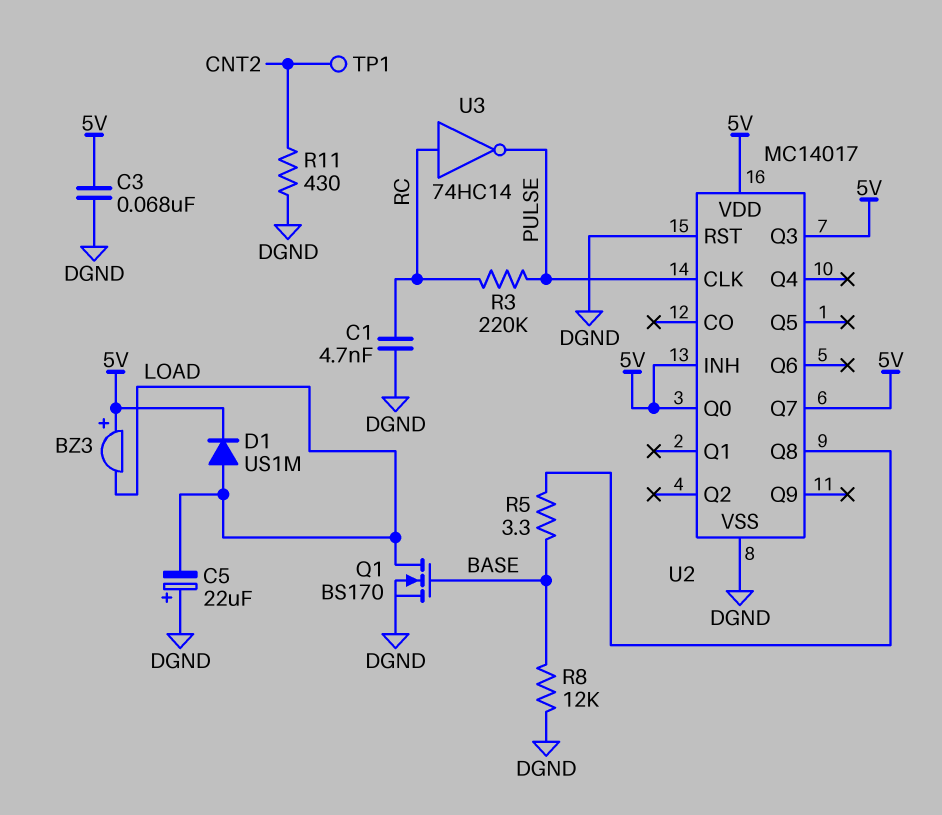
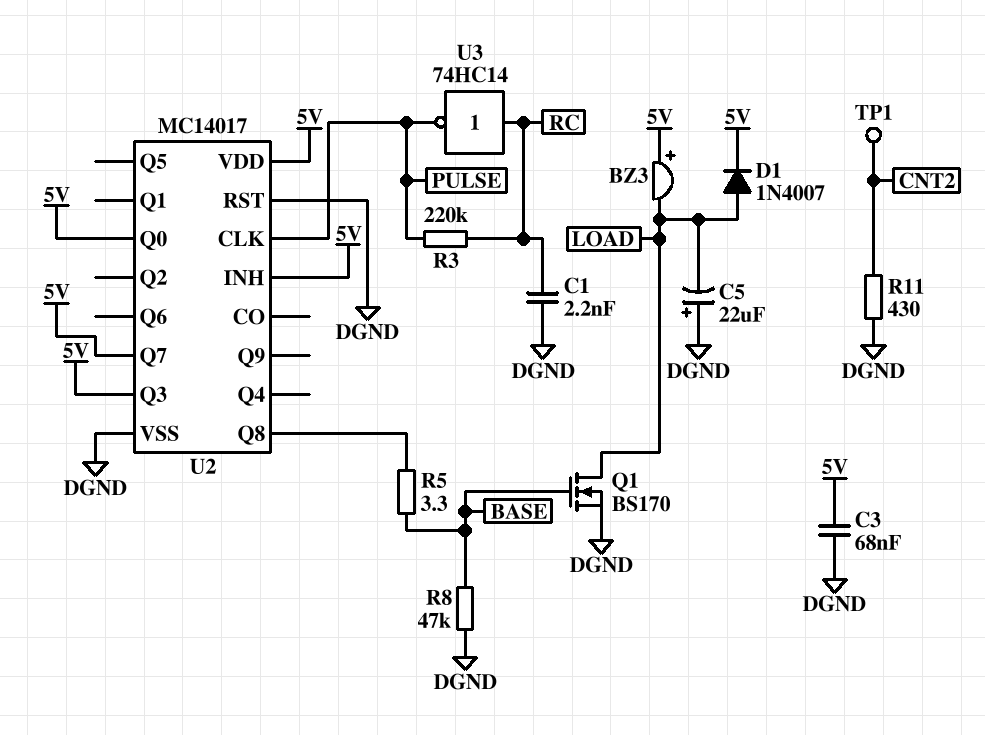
C1: 4.7nF (DGND, RC) -> 2.2nF (DGND, RC)
D1: diode US1M (A LOAD, K 5V) -> diode 1N4007 (A LOAD, K 5V)
R8: 12k (BASE, DGND) -> 47k (BASE, DGND)

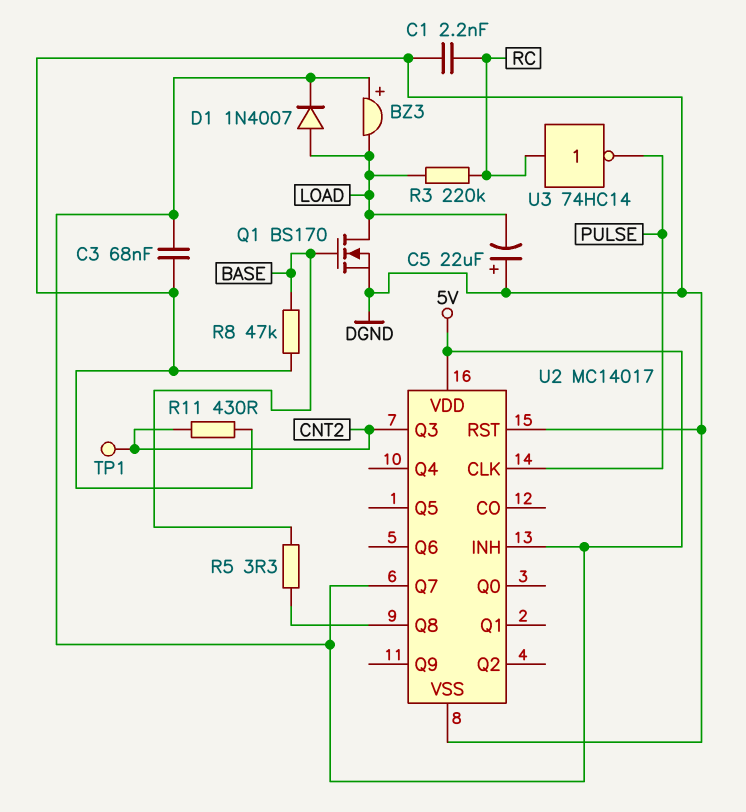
R3: 220k (PULSE, RC) -> 220k (LOAD, RC)
U2 pin Q0: 5V -> none
U2 pin Q3: 5V -> CNT2

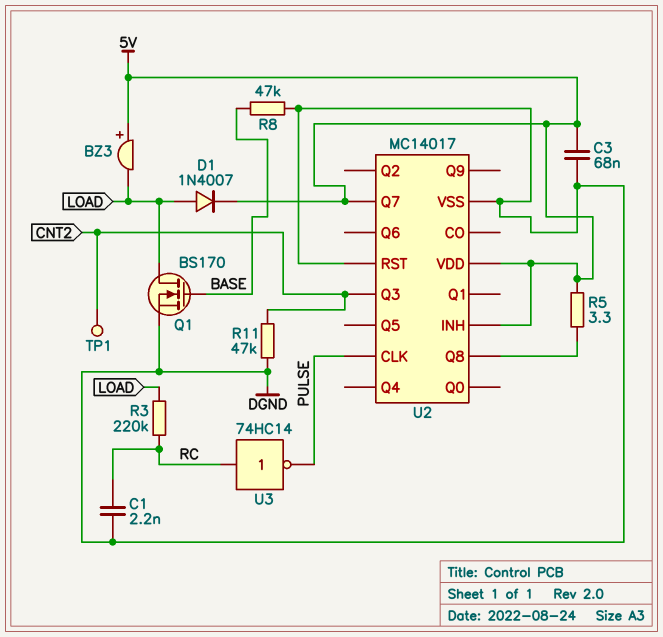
C5: 22uF (plus DGND, minus LOAD) -> none
R5: 3.3 (BASE, U2/Q8) -> 3.3 (5V, U2/Q8)
R11: 430 (CNT2, DGND) -> 47k (CNT2, DGND)

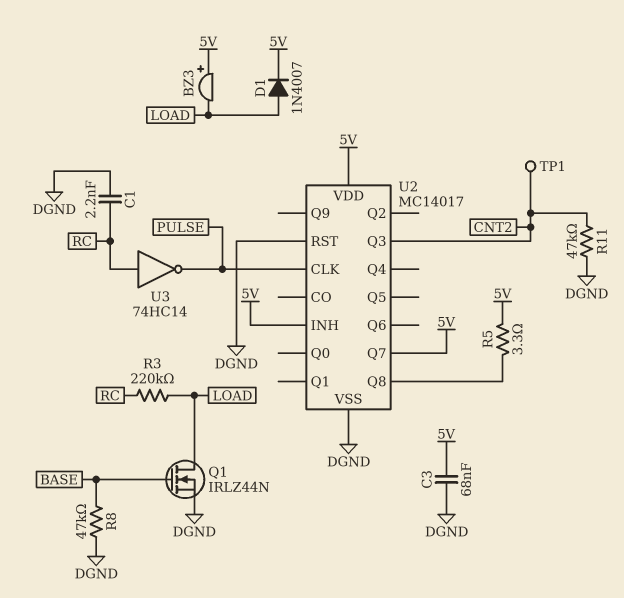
Q1: NMOS BS170 (G BASE, D LOAD, S DGND) -> NMOS IRLZ44N (G BASE, D LOAD, S DGND)

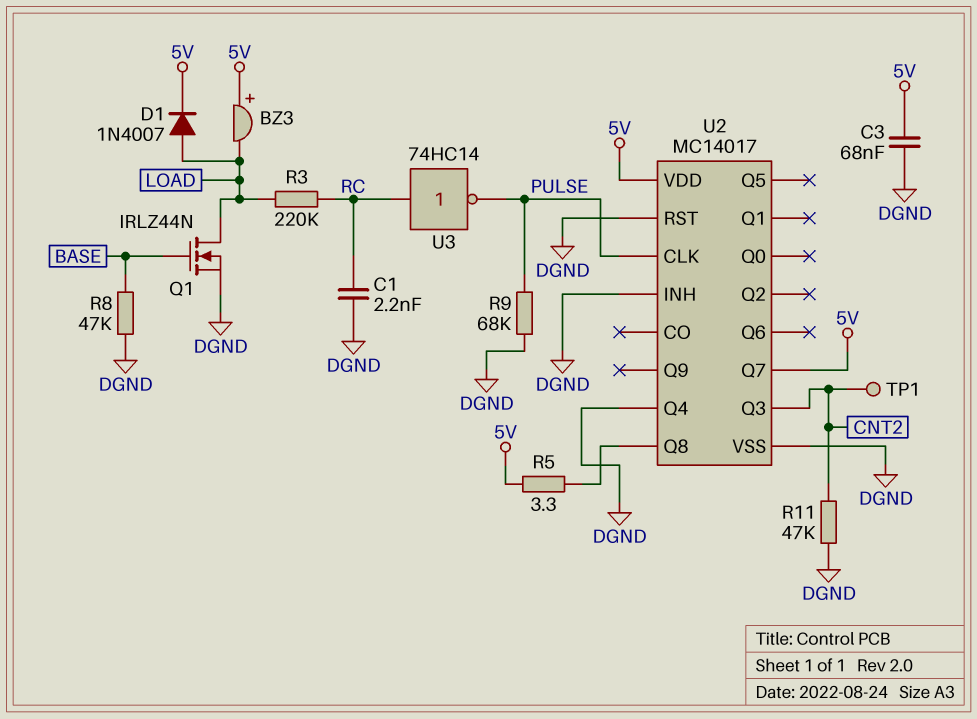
R9: none -> 68k (DGND, PULSE)
U2 pin INH: 5V -> DGND
U2 pin Q4: none -> DGND

